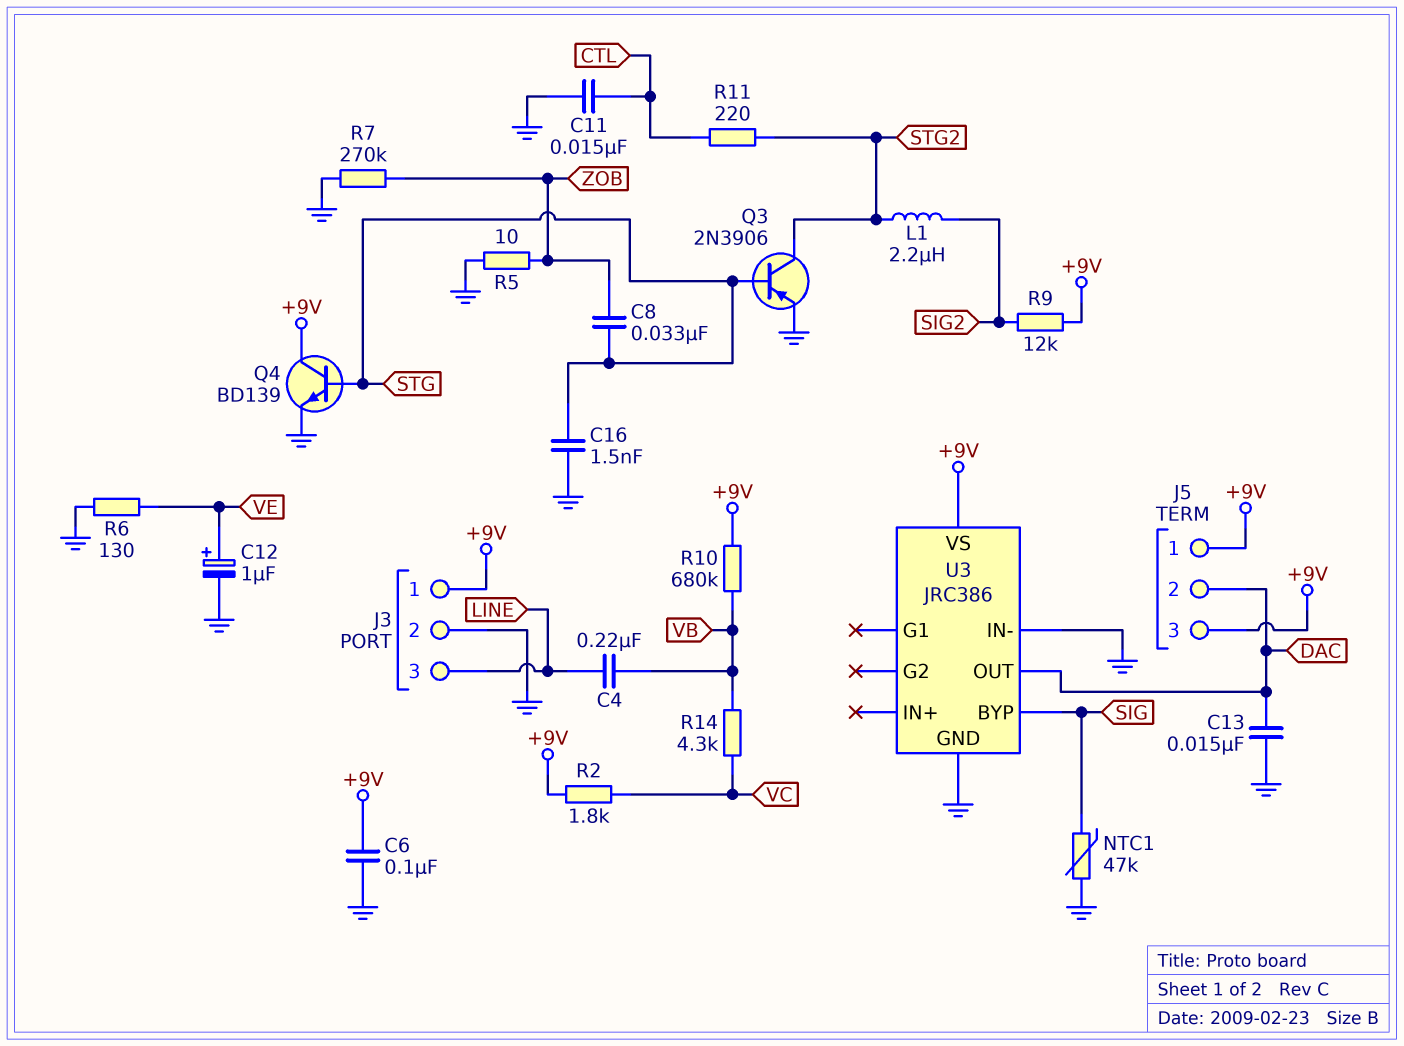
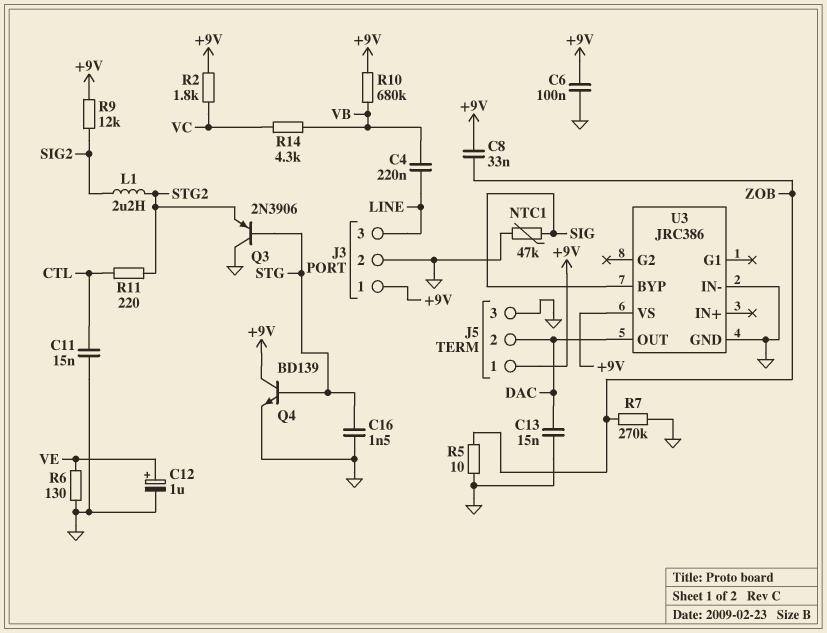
C8: 33nF (STG, ZOB) -> 33nF (+9V, ZOB)
J5 pin 3: +9V -> GND
Q3: PNP 2N3906 (B STG, C STG2, E GND) -> PNP 2N3906 (B STG, C GND, E STG2)

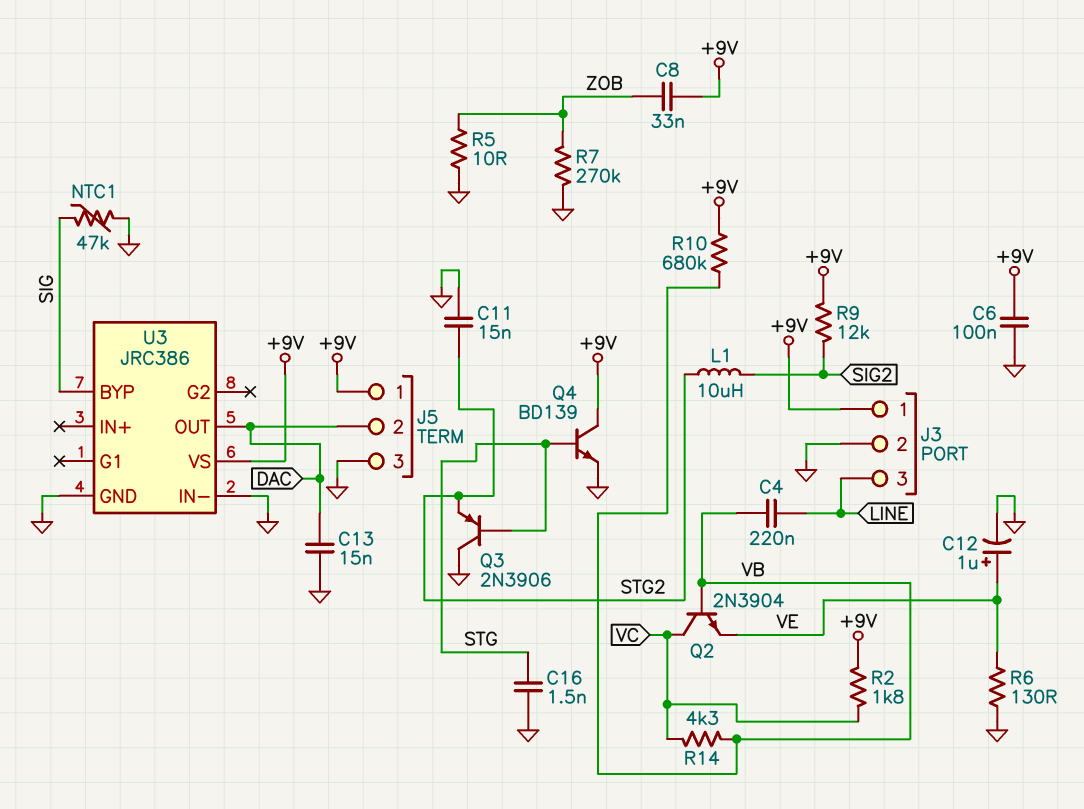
C11: 15nF (CTL, GND) -> 15nF (GND, STG2)
L1: 2.2uH (SIG2, STG2) -> 10uH (SIG2, STG2)
Q2: none -> NPN 2N3904 (B VB, C VC, E VE)
R11: 220 (CTL, STG2) -> none

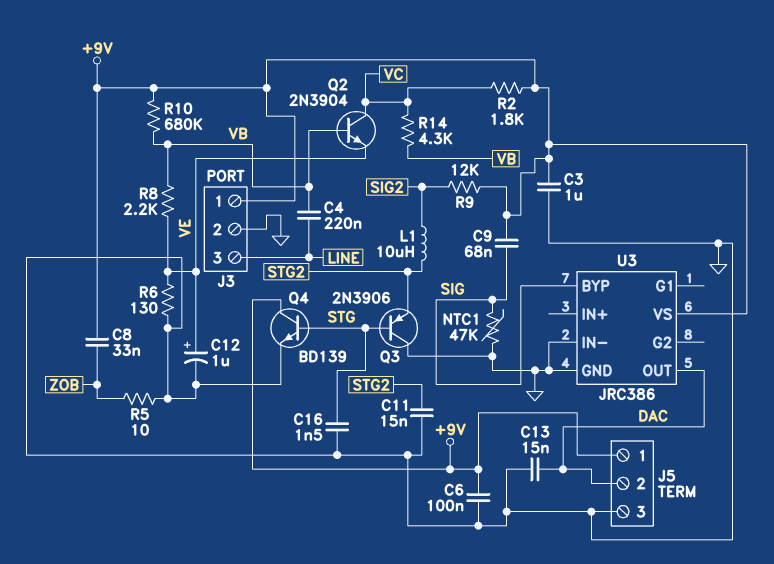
C3: none -> 1uF (+9V, GND)
C9: none -> 68nF (+9V, SIG)
R7: 270k (GND, ZOB) -> none
R8: none -> 2.2k (VB, VE)

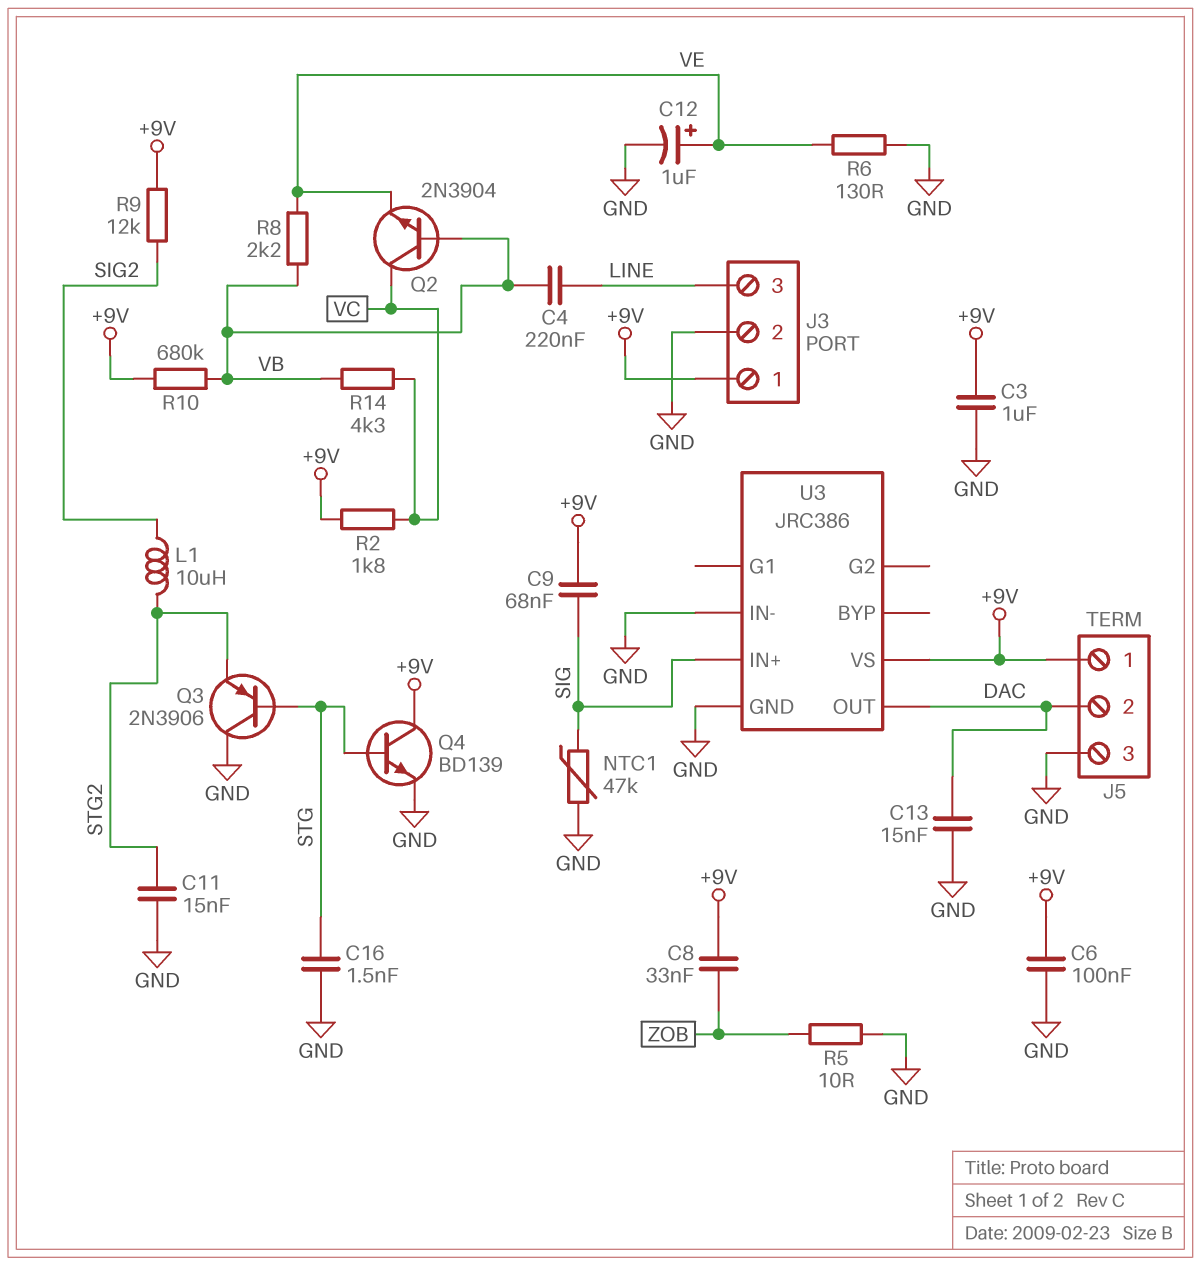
U3 pin BYP: SIG -> none
U3 pin IN+: none -> SIG

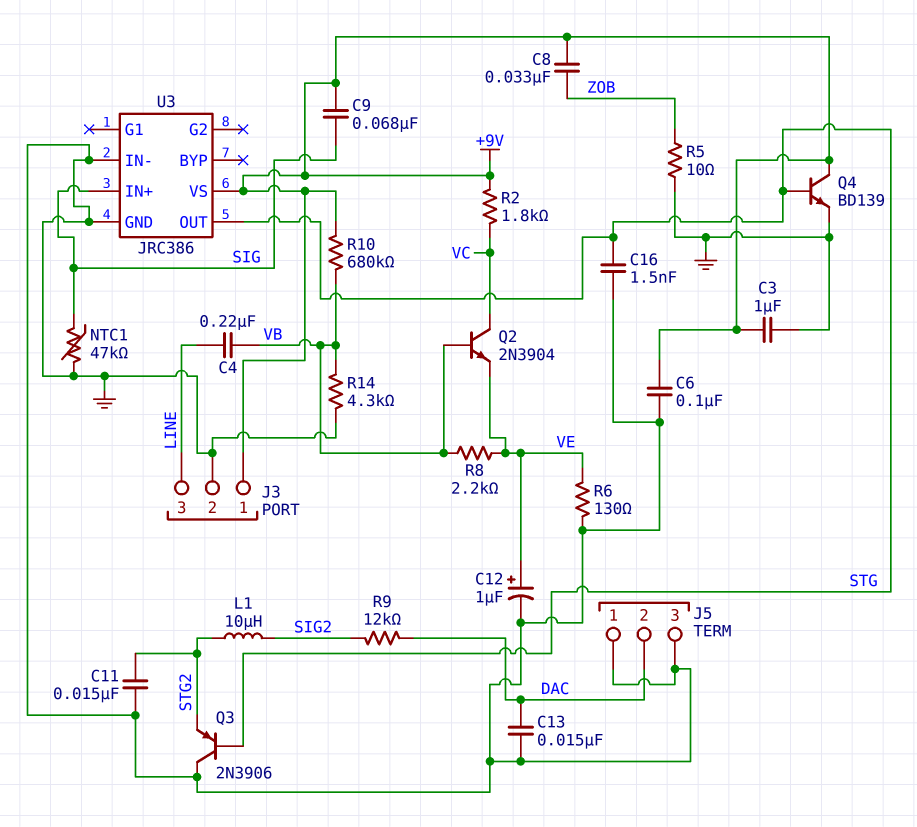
J5 pin 1: +9V -> GND
R9: 12k (+9V, SIG2) -> 12k (DAC, SIG2)
R14: 4.3k (VB, VC) -> 4.3k (GND, VB)
U3 pin OUT: DAC -> STG

